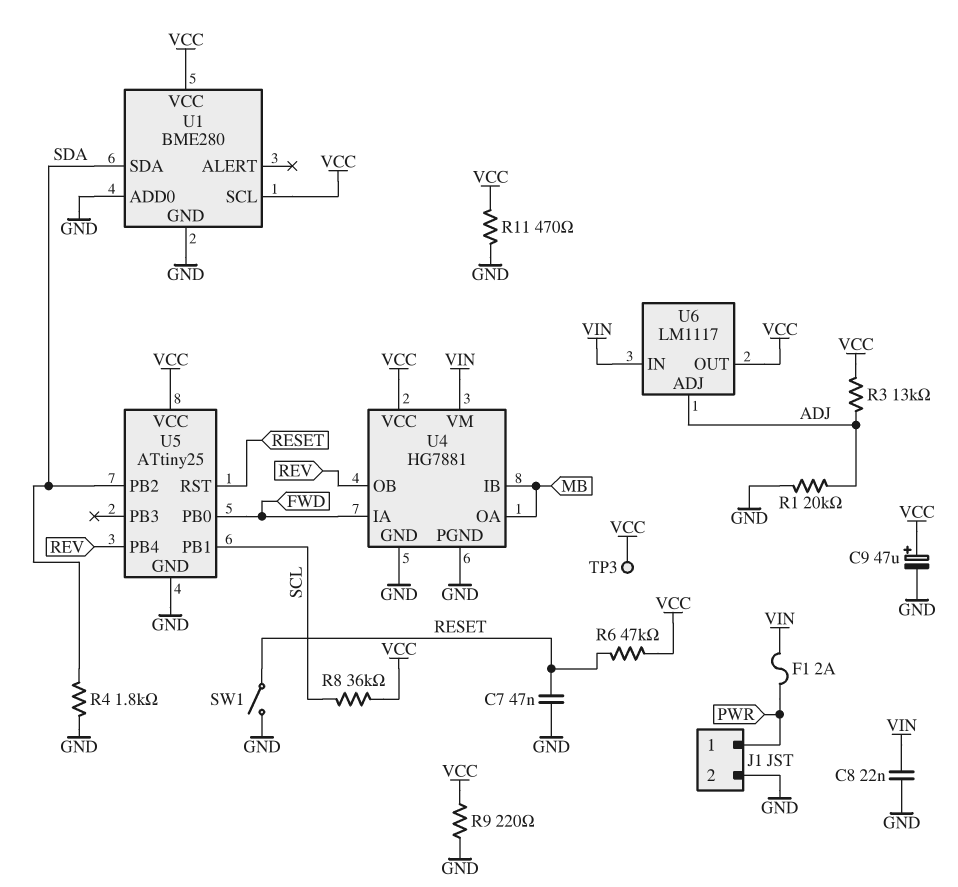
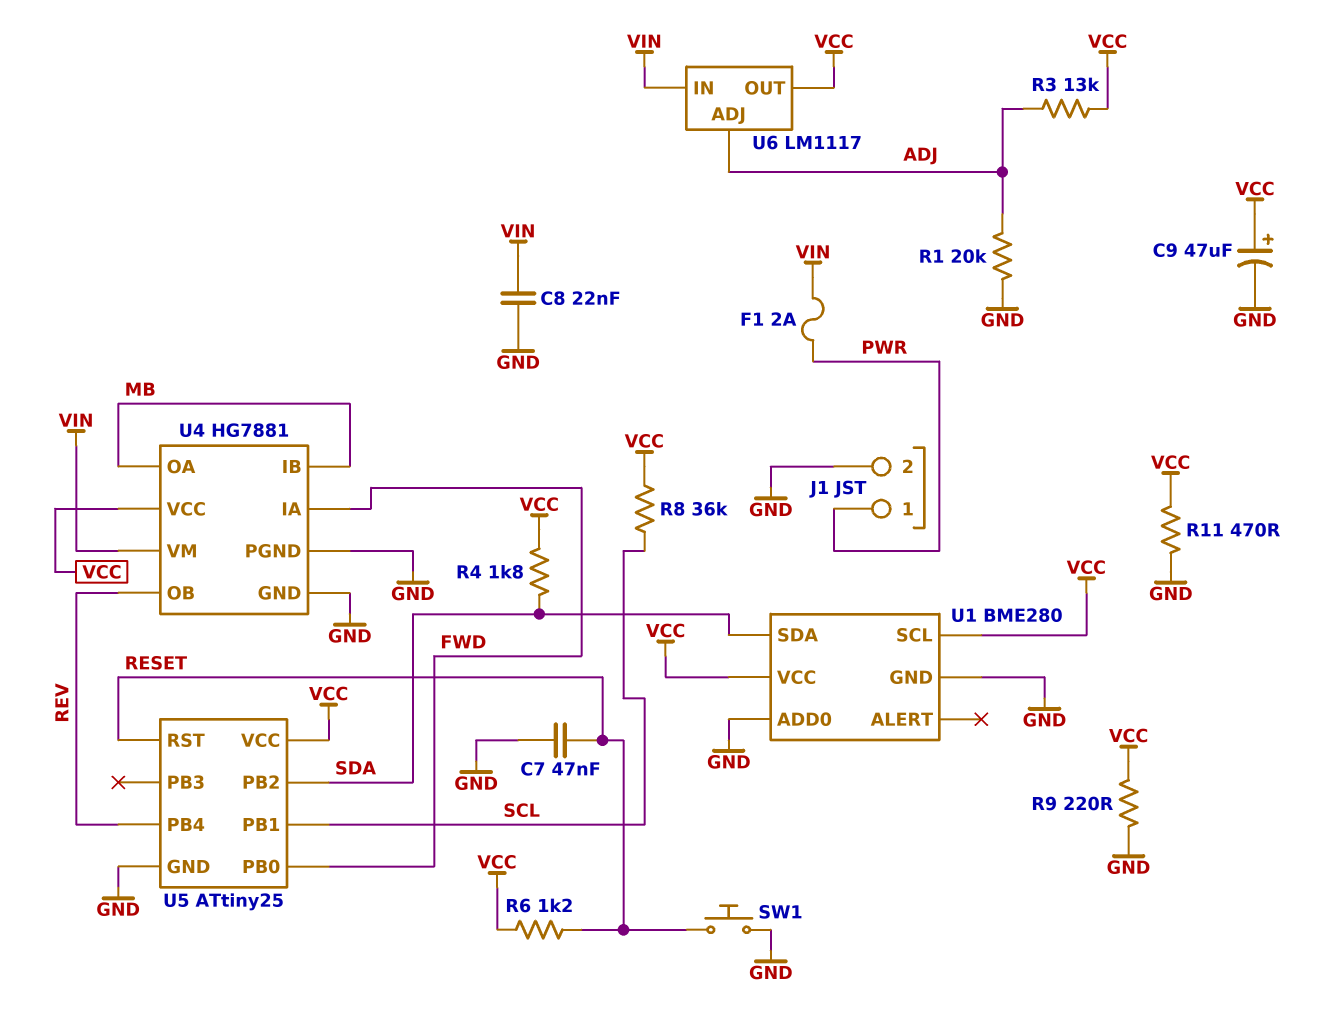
R4: 1.8k (GND, SDA) -> 1.8k (SDA, VCC)
R6: 47k (RESET, VCC) -> 1.2k (RESET, VCC)
SW1: switch (GND, RESET) -> button (GND, RESET)
TP3: test point (VCC) -> none

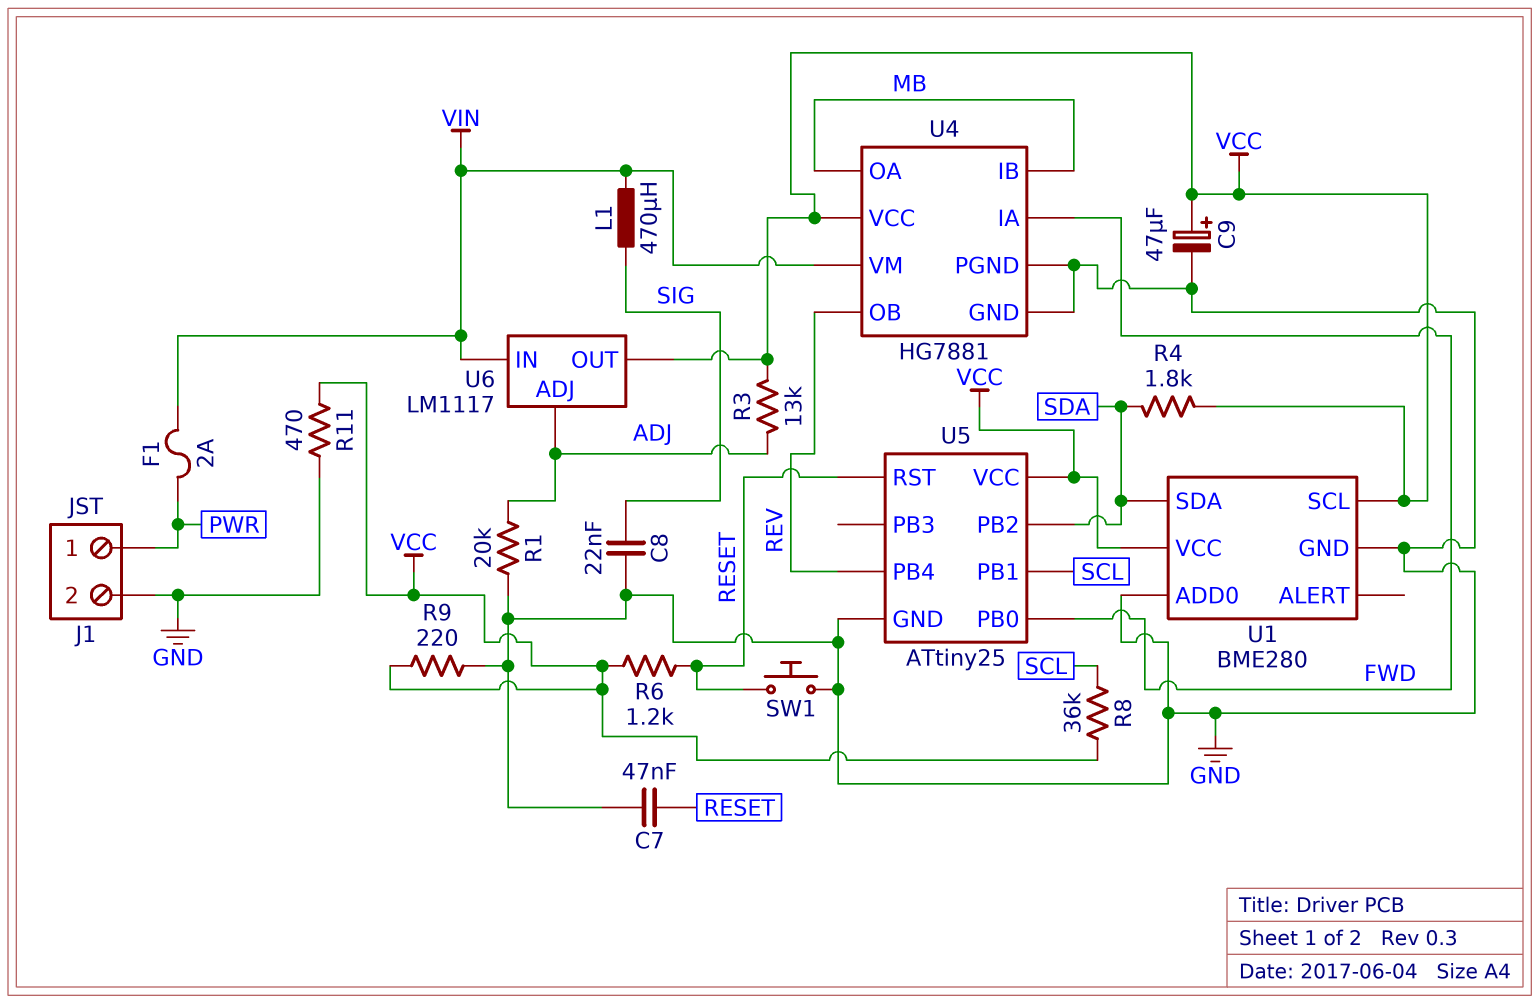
C8: 22nF (GND, VIN) -> 22nF (GND, SIG)
L1: none -> 470uH (SIG, VIN)

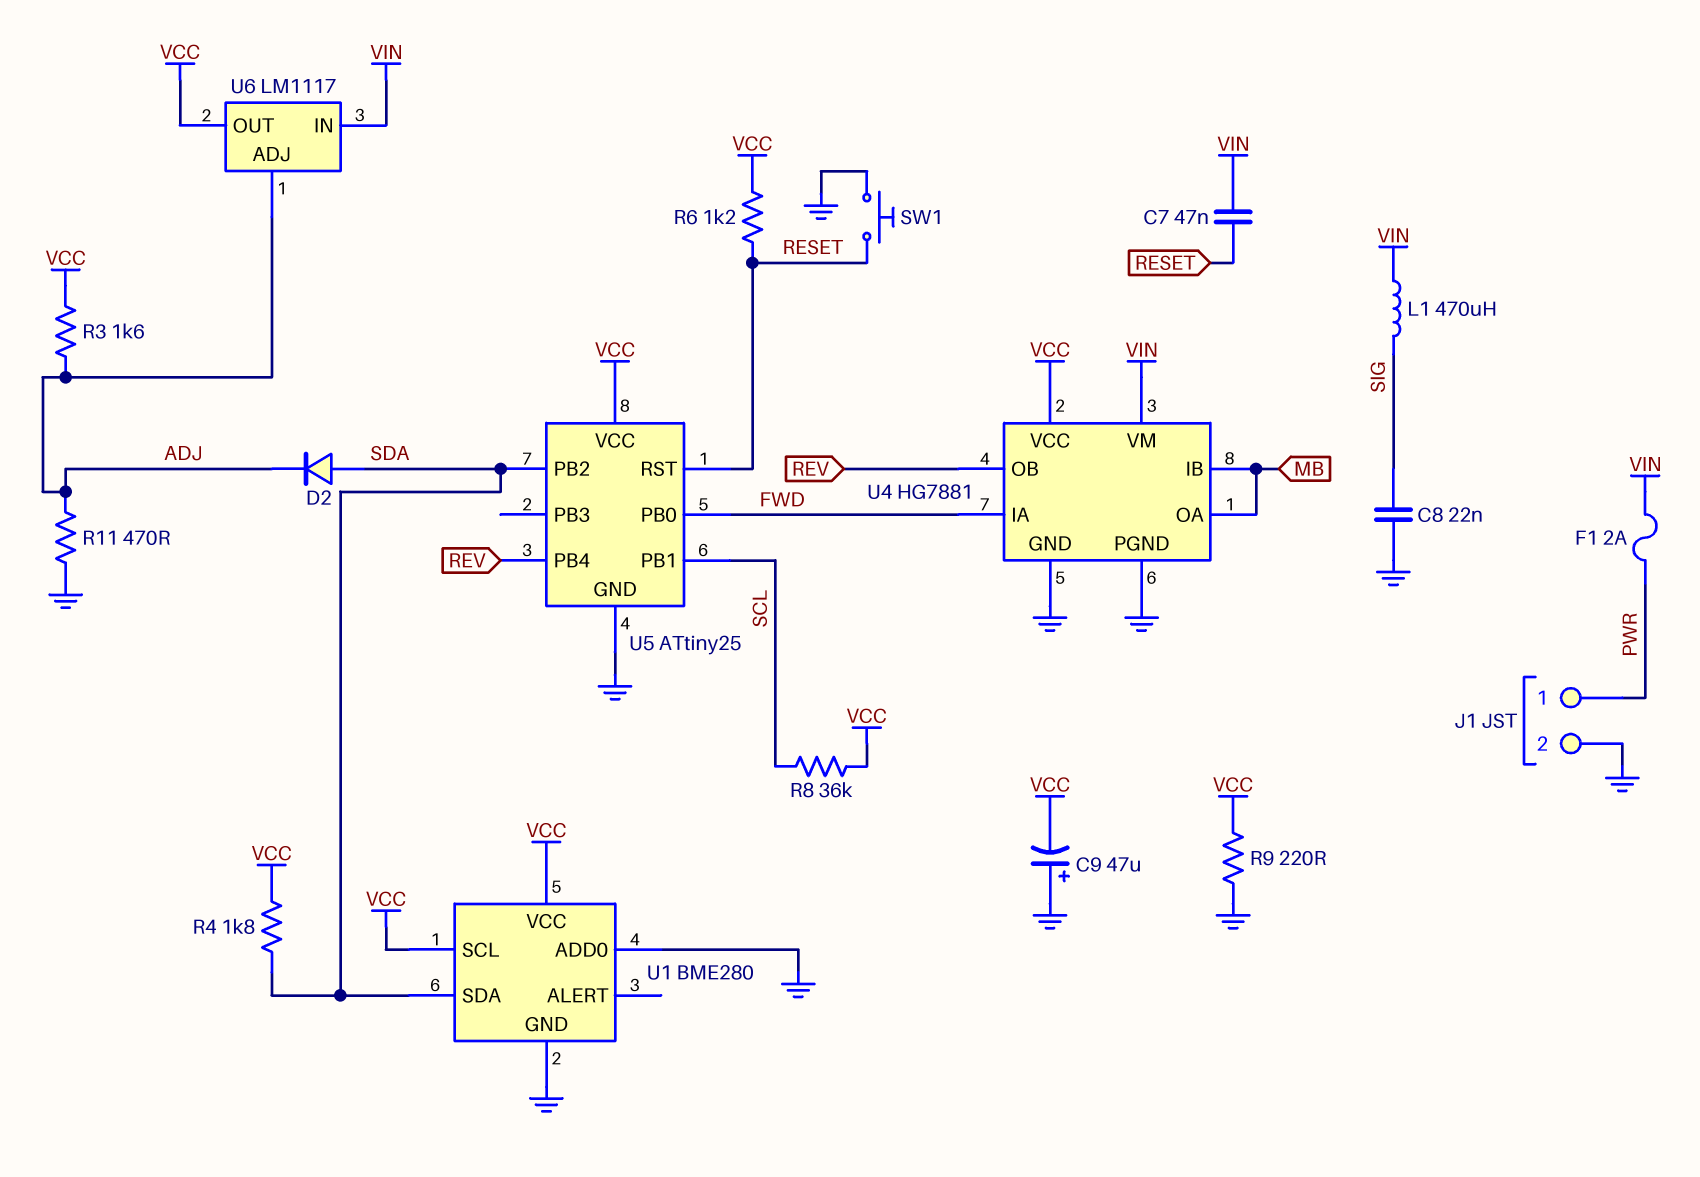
C7: 47nF (GND, RESET) -> 47nF (RESET, VIN)
C9: 47uF (plus VCC, minus GND) -> 47uF (plus GND, minus VCC)
D2: none -> diode (A SDA, K ADJ)
R1: 20k (ADJ, GND) -> none
R3: 13k (ADJ, VCC) -> 1.6k (ADJ, VCC)
R11: 470 (GND, VCC) -> 470 (ADJ, GND)

